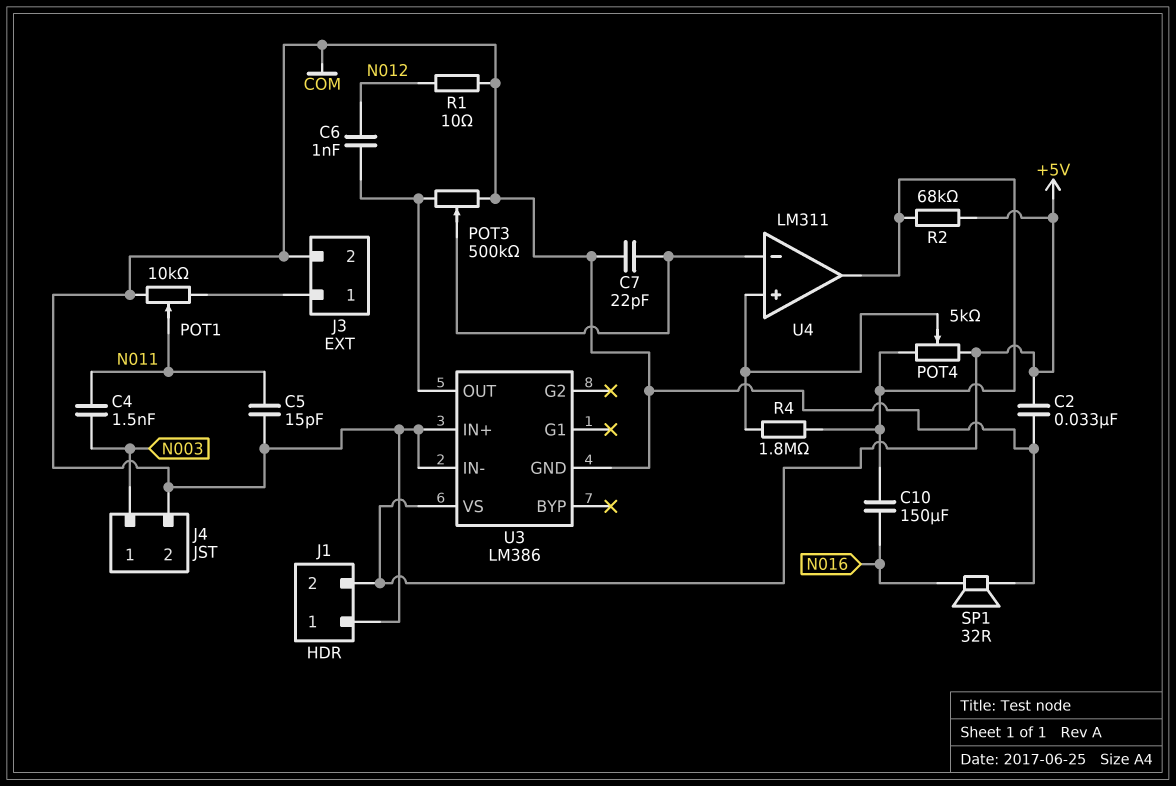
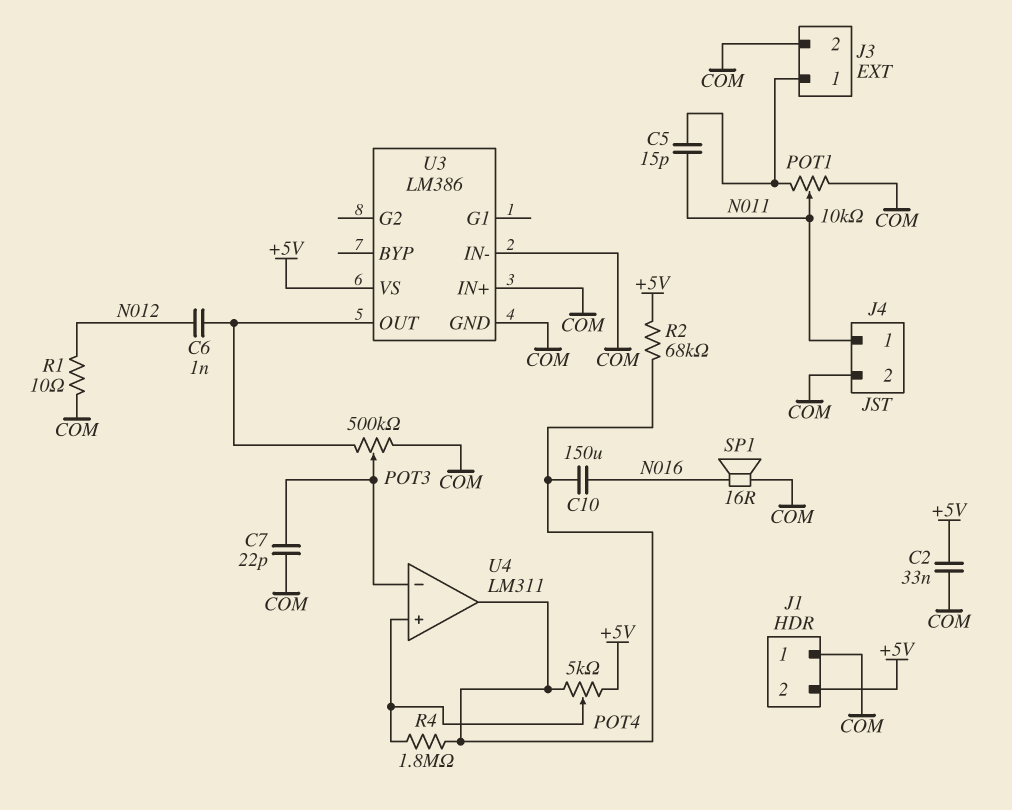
C4: 1.5nF (N003, N011) -> none
C5: 15pF (COM, N011) -> 15pF (J3/1, N011)
J4 pin 1: N003 -> N011
SP1: speaker 32R (COM, N016) -> speaker 16R (COM, N016)

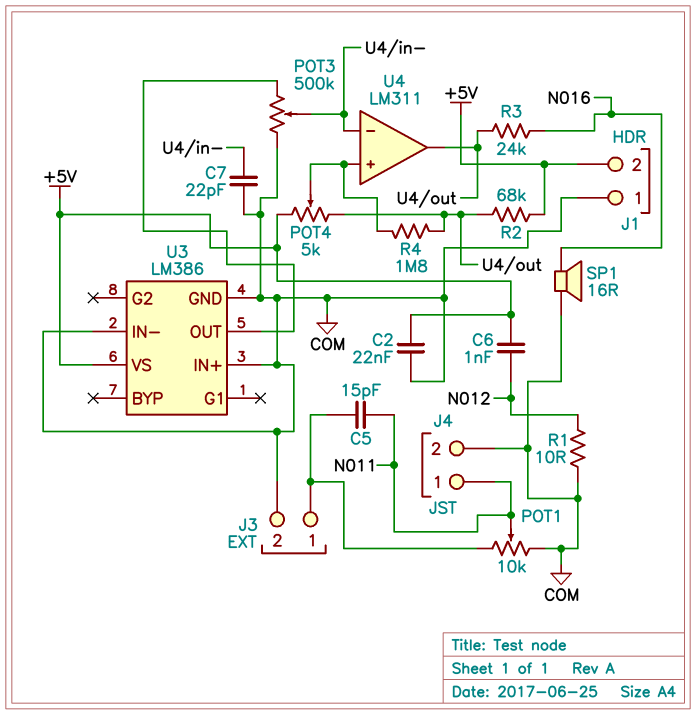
C2: 33nF (+5V, COM) -> 22nF (+5V, COM)
C6: 1nF (N012, U3/OUT) -> 1nF (+5V, N012)
C10: 150uF (N016, U4/out) -> none
R3: none -> 24k (N016, U4/out)

